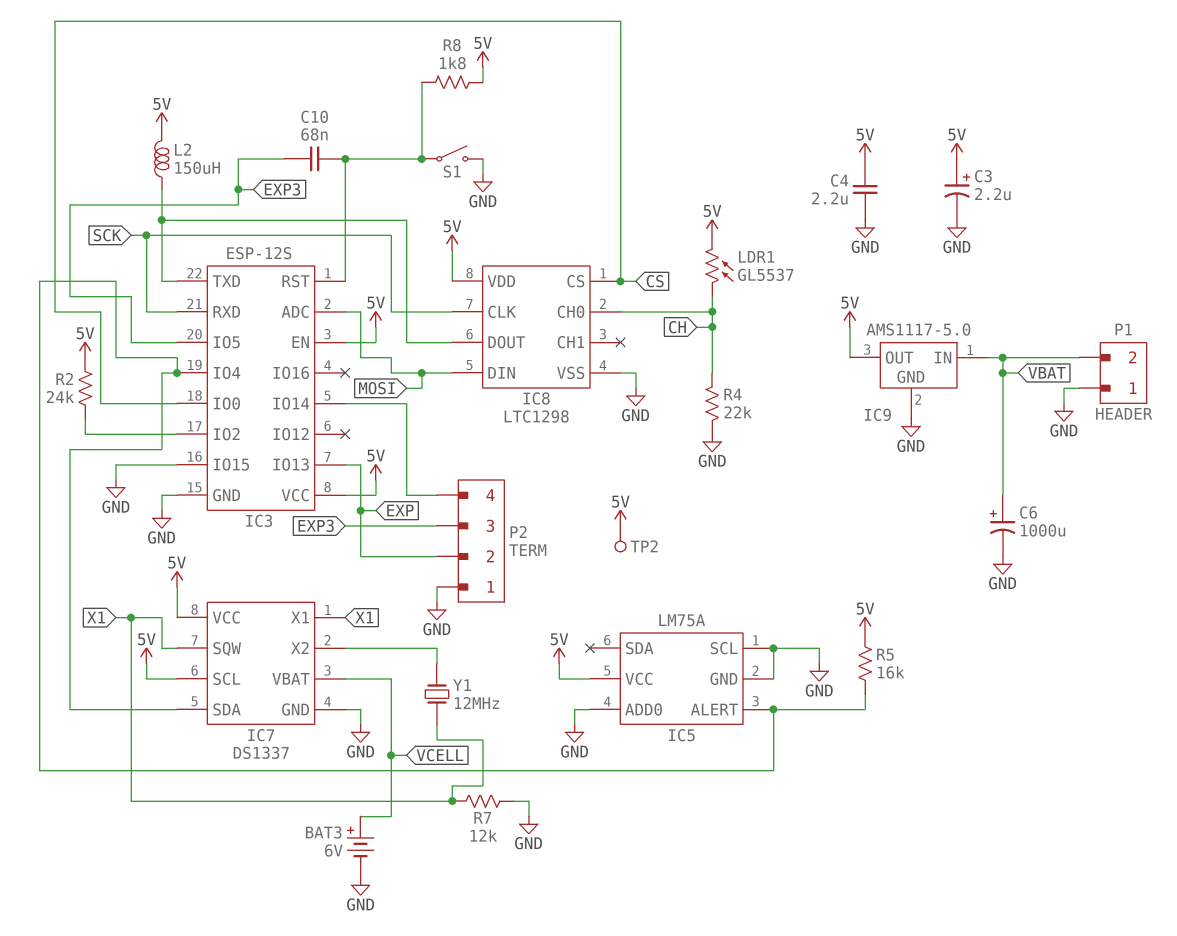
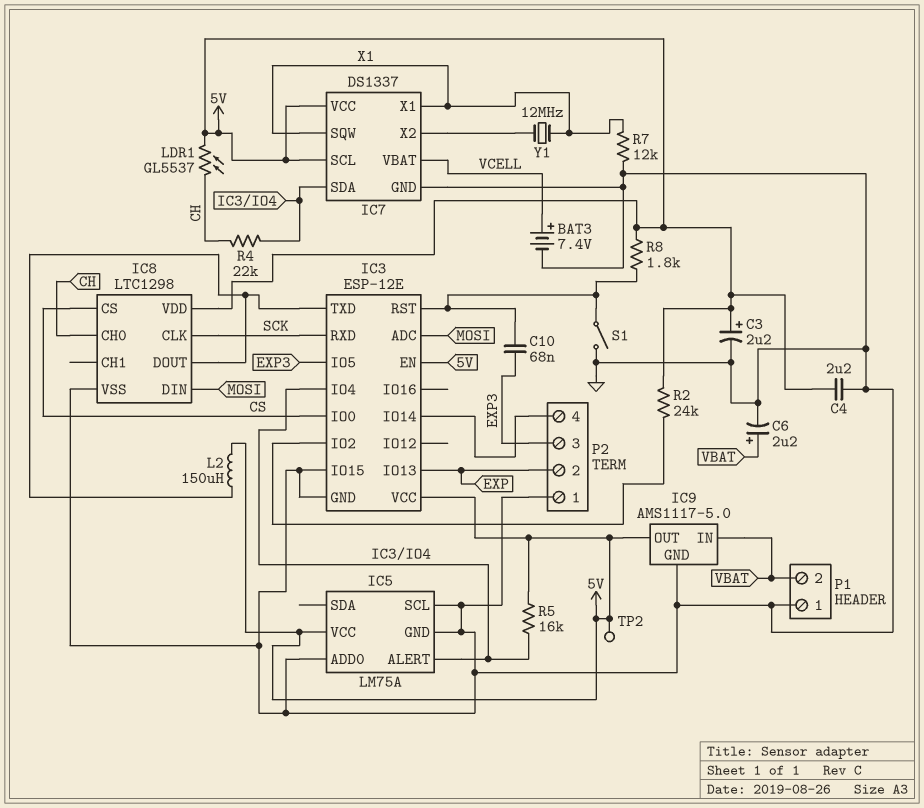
BAT3: 6V (plus VCELL, minus GND) -> 7.4V (plus VCELL, minus GND)
C6: 1000uF (plus VBAT, minus GND) -> 2.2uF (plus VBAT, minus GND)
IC3: ESP-12S -> ESP-12E
R4: 22k (CH, GND) -> 22k (CH, IC3/IO4)

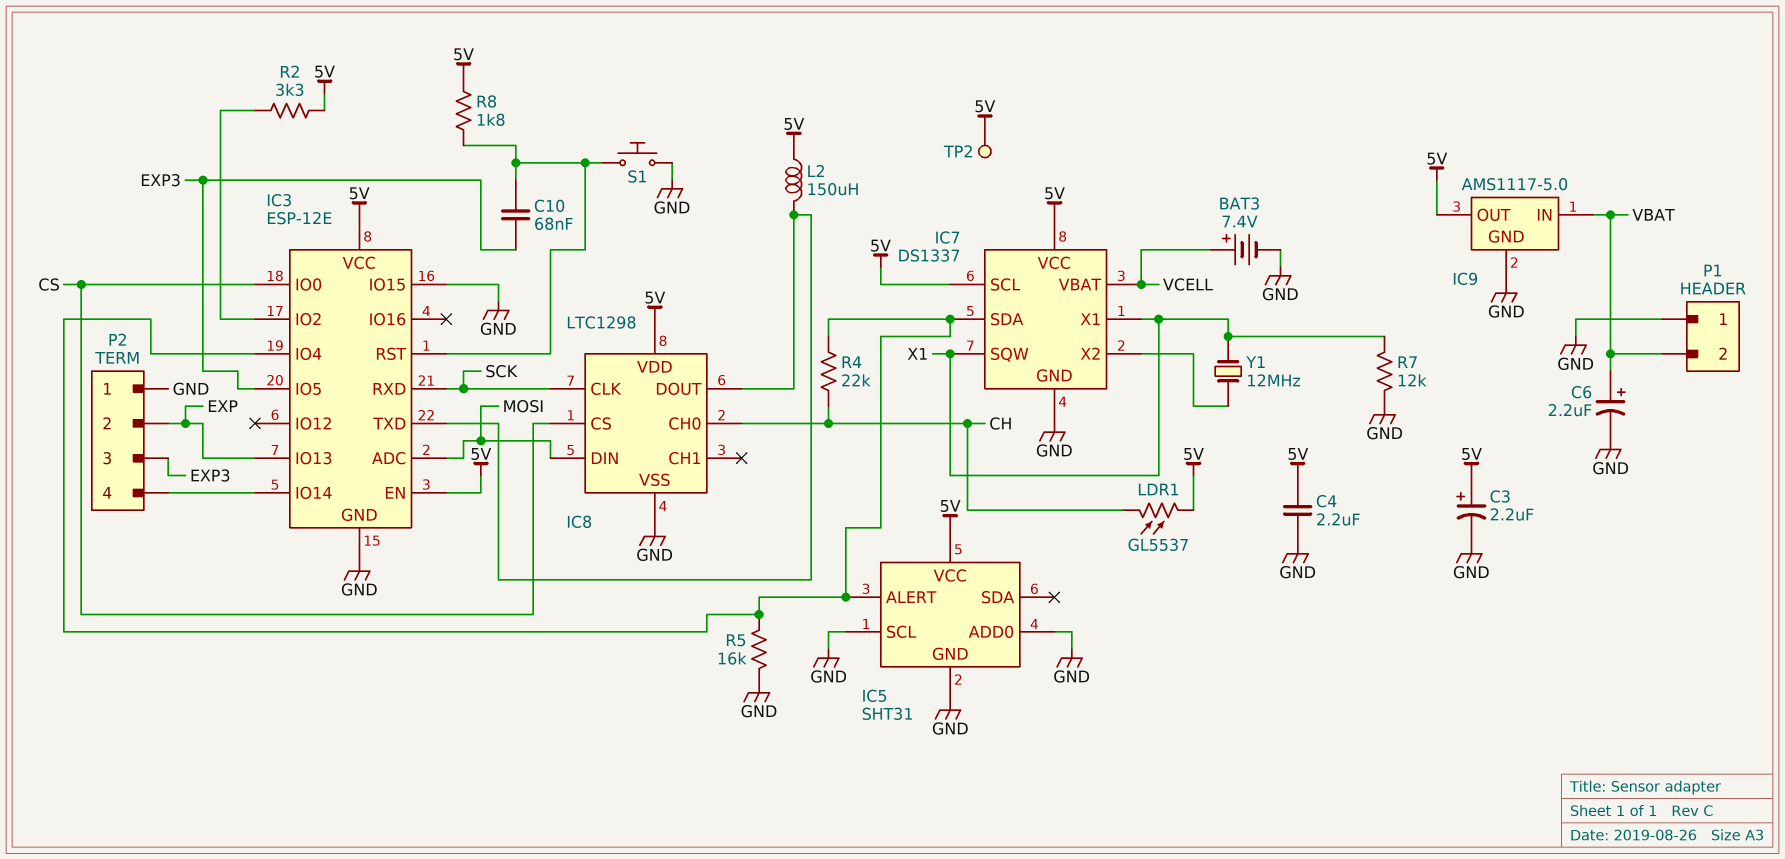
IC5: LM75A -> SHT31
R2: 24k (5V, IC3/IO2) -> 3.3k (5V, IC3/IO2)
R5: 16k (5V, IC3/IO4) -> 16k (GND, IC3/IO4)
S1: switch (GND, IC3/RST) -> button (GND, IC3/RST)

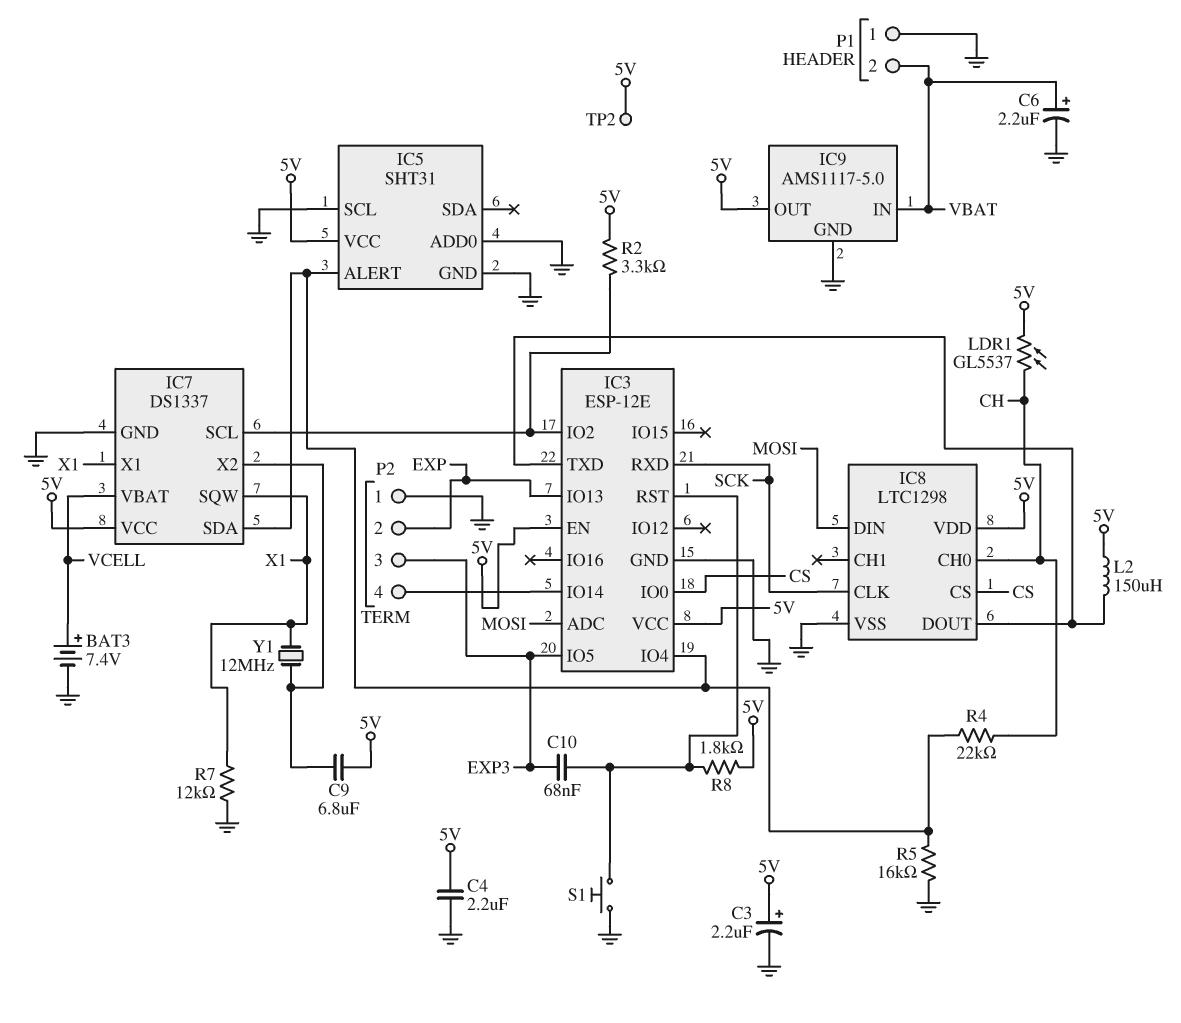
C9: none -> 6.8uF (5V, IC7/X2)
IC3 pin IO15: GND -> none
IC7 pin SCL: 5V -> IC3/IO2

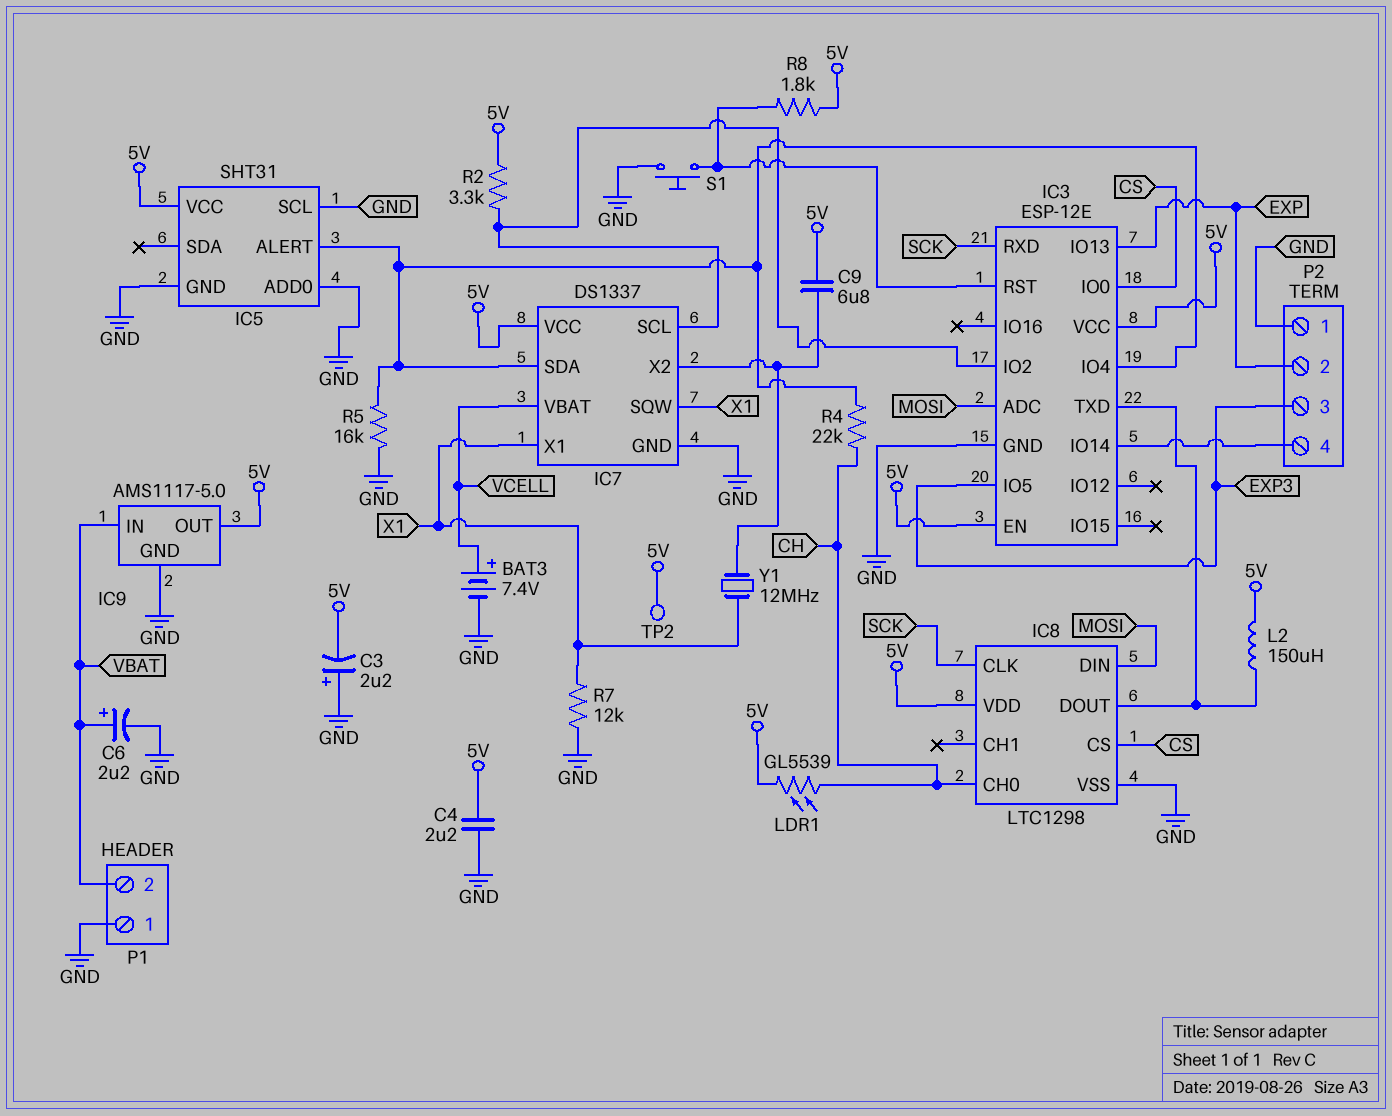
C3: 2.2uF (plus 5V, minus GND) -> 2.2uF (plus GND, minus 5V)
C10: 68nF (EXP3, IC3/RST) -> none
LDR1: GL5537 (5V, CH) -> GL5539 (5V, CH)

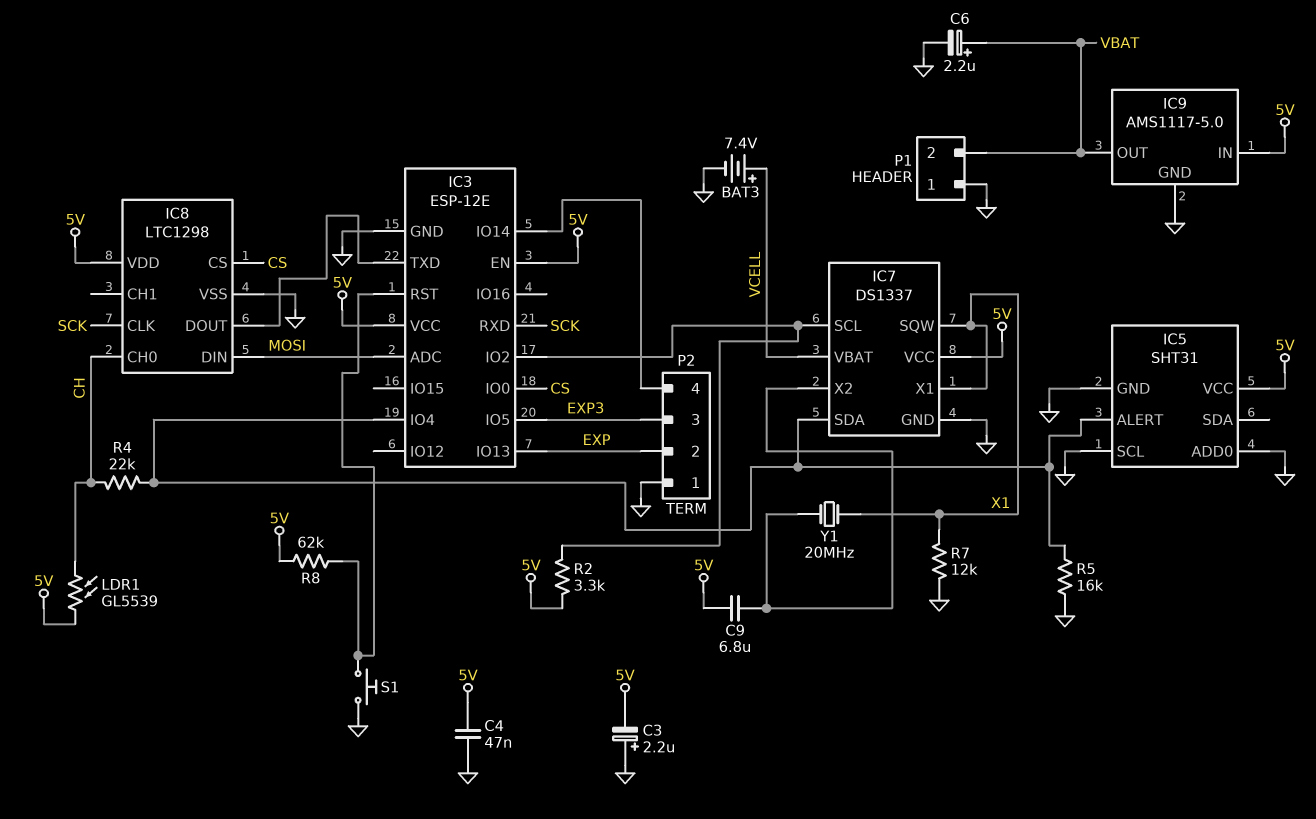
C4: 2.2uF (5V, GND) -> 47nF (5V, GND)
IC9 pin IN: VBAT -> 5V
IC9 pin OUT: 5V -> VBAT
L2: 150uH (5V, IC3/TXD) -> none
R8: 1.8k (5V, IC3/RST) -> 62k (5V, IC3/RST)
TP2: test point (5V) -> none
Y1: 12MHz (IC7/X2, X1) -> 20MHz (IC7/X2, X1)

